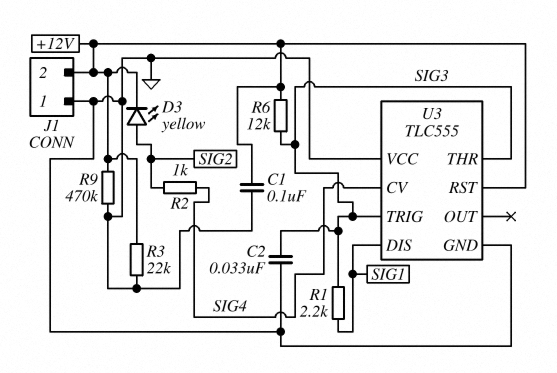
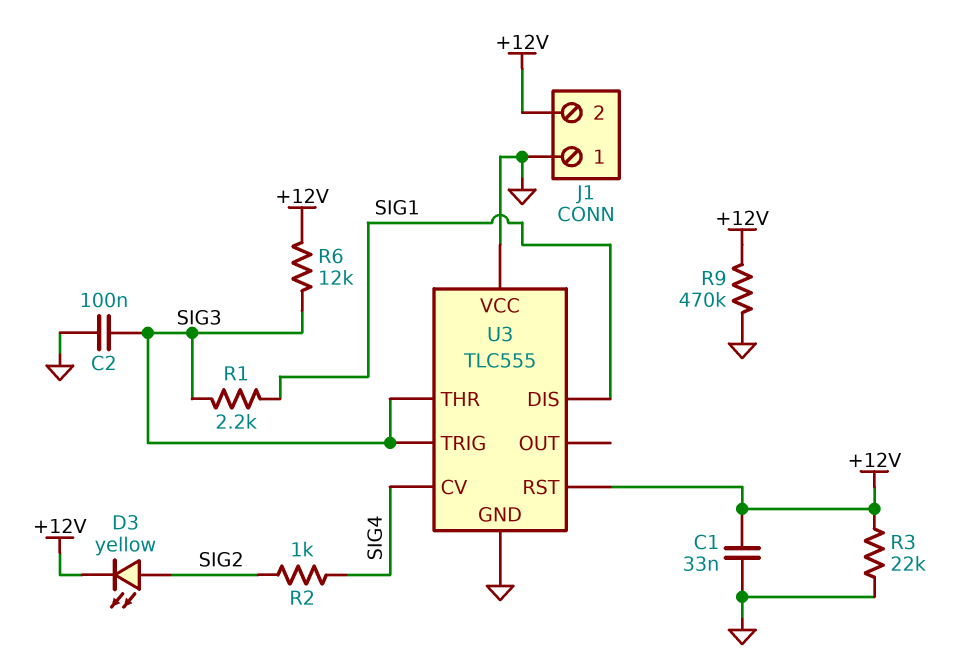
C1: 100nF (+12V, GND) -> 33nF (+12V, GND)
C2: 33nF (GND, SIG3) -> 100nF (GND, SIG3)

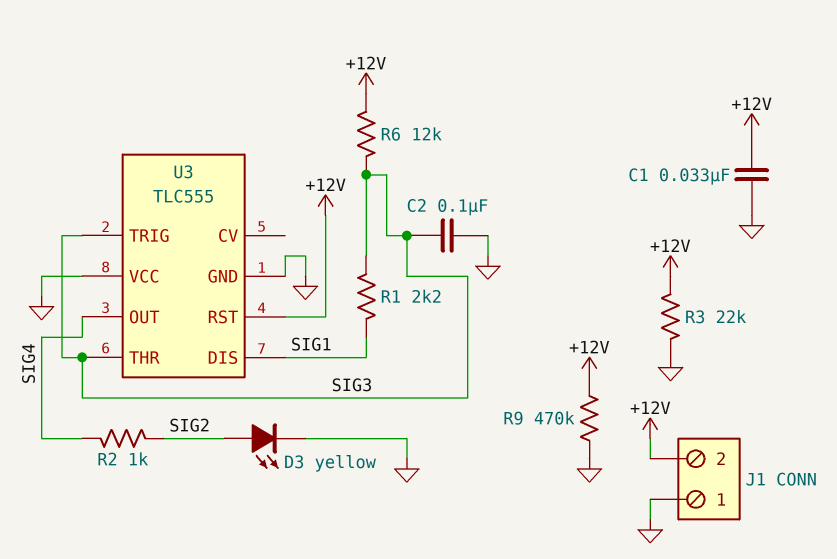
D3: LED yellow (A SIG2, K +12V) -> LED yellow (A SIG2, K GND)
U3 pin CV: SIG4 -> none
U3 pin OUT: none -> SIG4

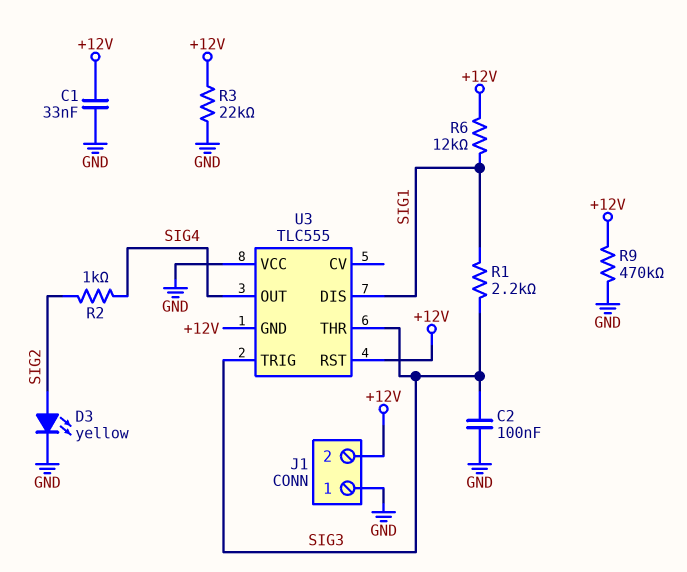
R6: 12k (+12V, SIG3) -> 12k (+12V, SIG1)
U3 pin GND: GND -> +12V

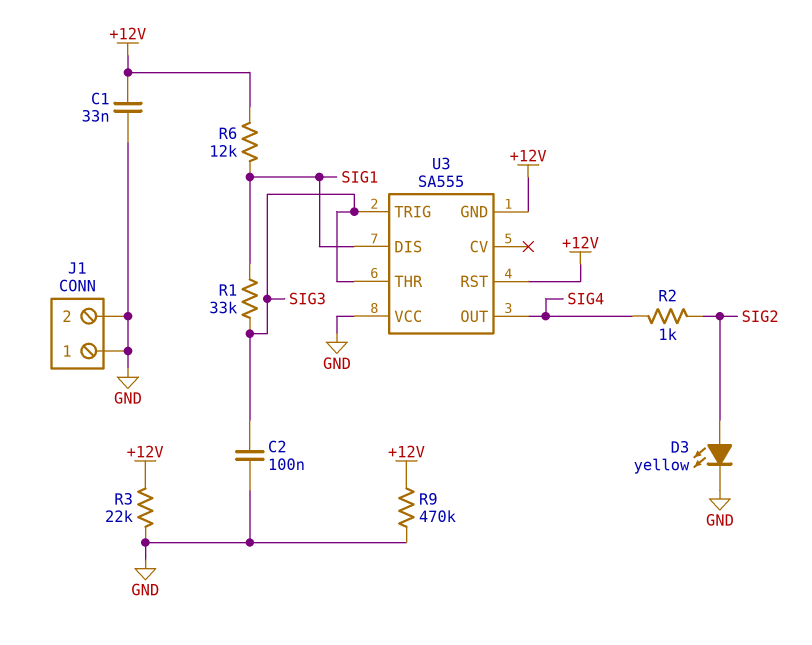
J1 pin 2: +12V -> GND
R1: 2.2k (SIG1, SIG3) -> 33k (SIG1, SIG3)
U3: TLC555 -> SA555

